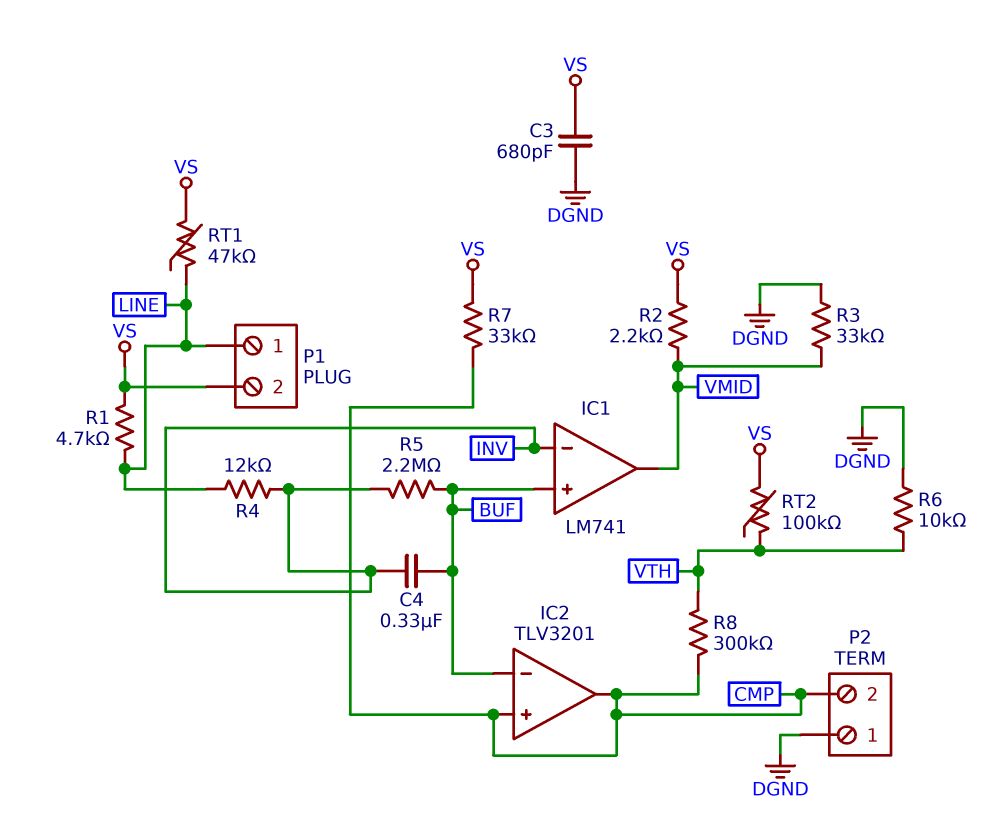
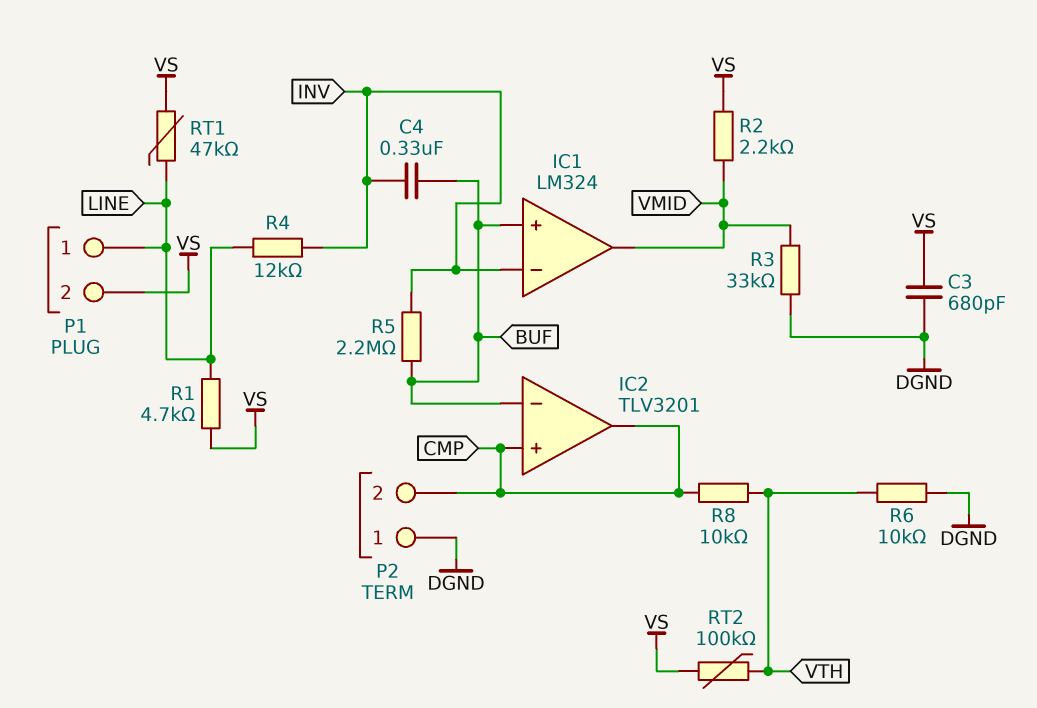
IC1: LM741 -> LM324
R7: 33k (CMP, VS) -> none
R8: 300k (CMP, VTH) -> 10k (CMP, VTH)

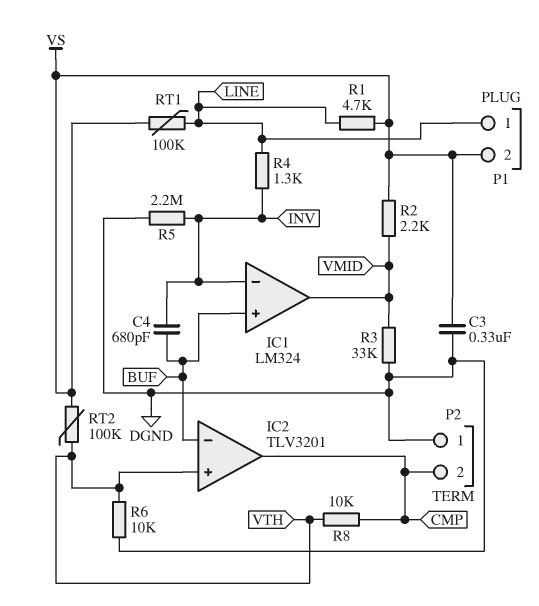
C3: 680pF (DGND, VS) -> 330nF (DGND, VS)
C4: 330nF (BUF, INV) -> 680pF (BUF, INV)
IC2 pin in+: CMP -> VTH
R4: 12k (INV, LINE) -> 1.3k (INV, LINE)
R5: 2.2M (BUF, INV) -> 2.2M (DGND, INV)
RT1: 47k (LINE, VS) -> 100k (LINE, VS)

